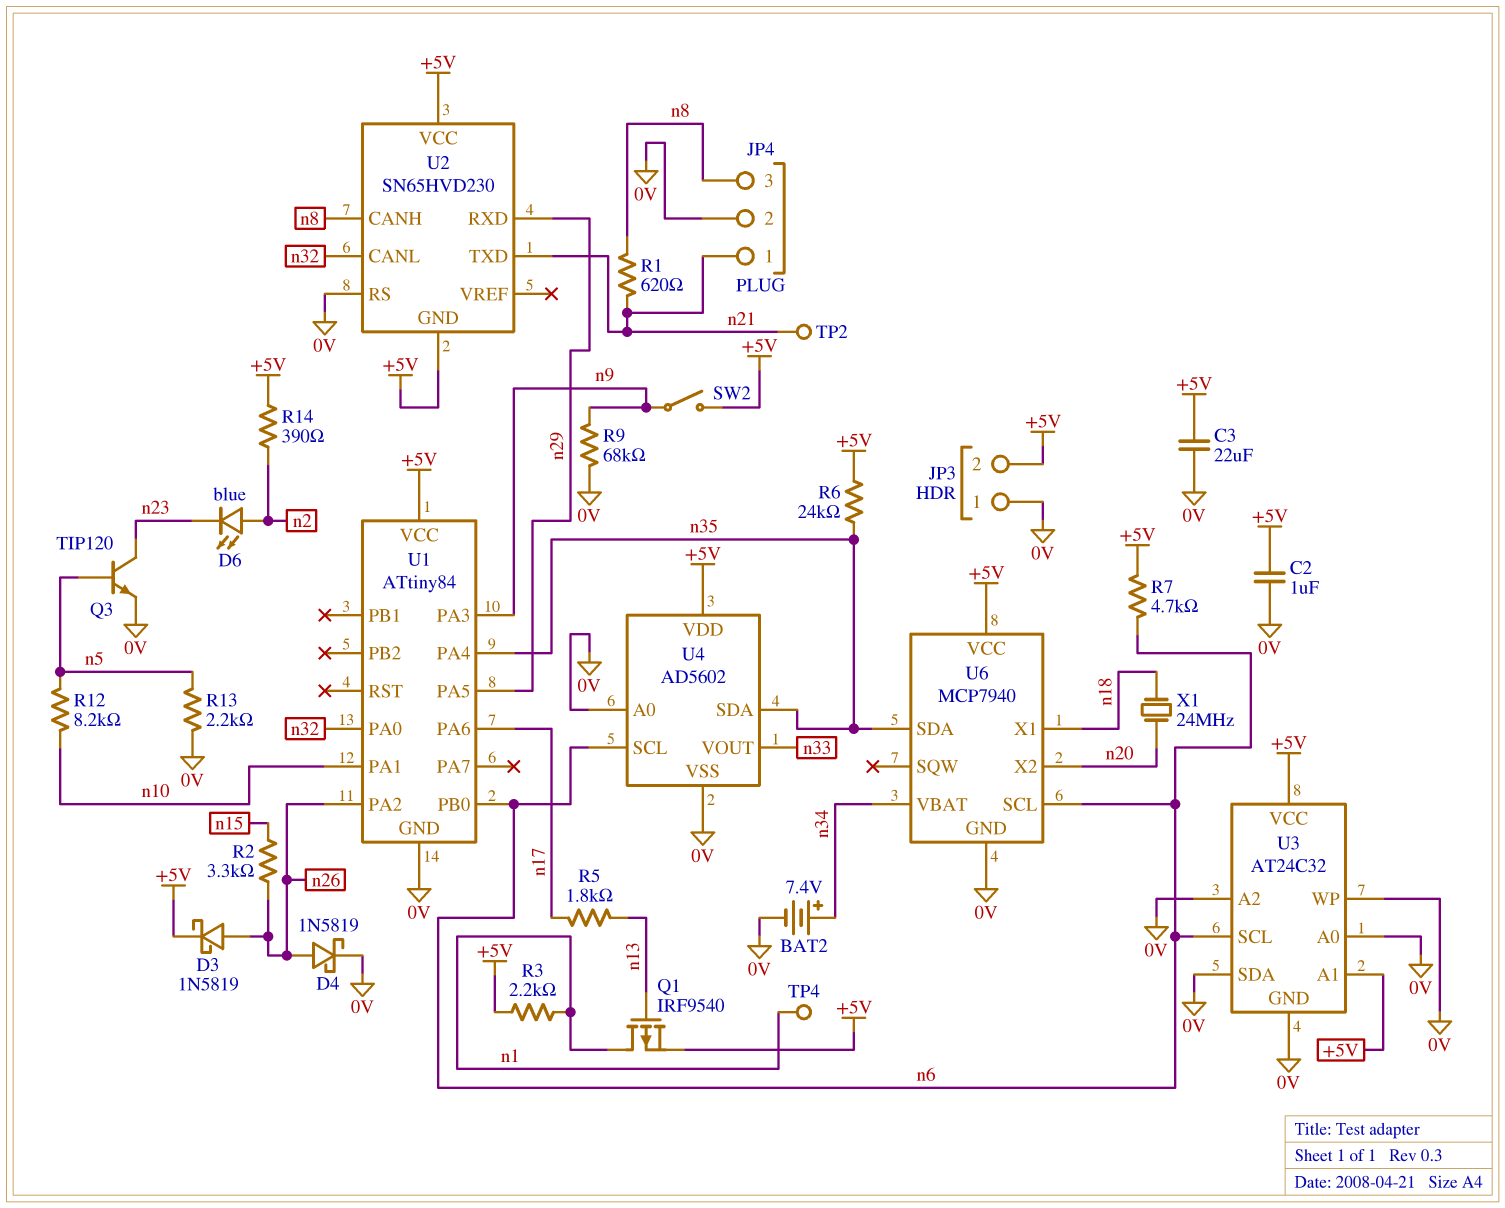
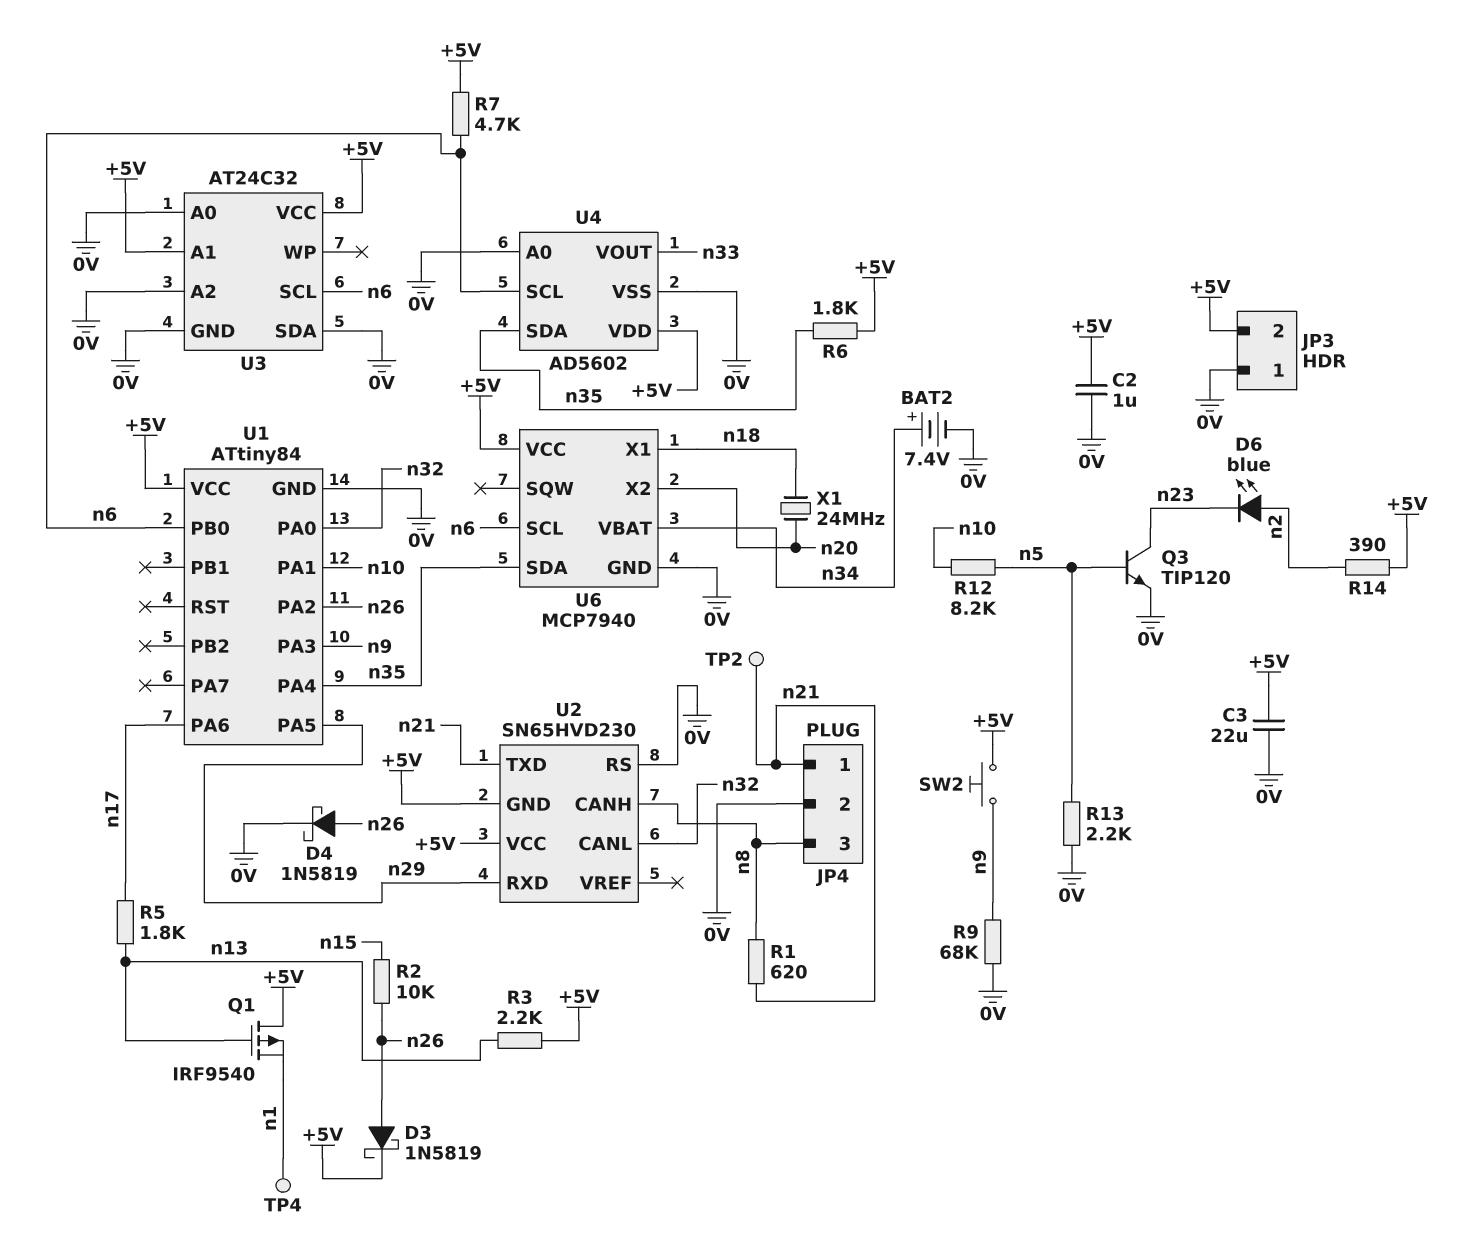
Q1: PMOS IRF9540 (G n13, D n1, S +5V) -> PMOS IRF9540 (G n13, D +5V, S n1)
R2: 3.3k (n15, n26) -> 10k (n15, n26)
R3: 2.2k (+5V, n1) -> 2.2k (+5V, n13)
R6: 24k (+5V, n35) -> 1.8k (+5V, n35)
SW2: switch (+5V, n9) -> button (+5V, n9)
U3 pin WP: 0V -> none

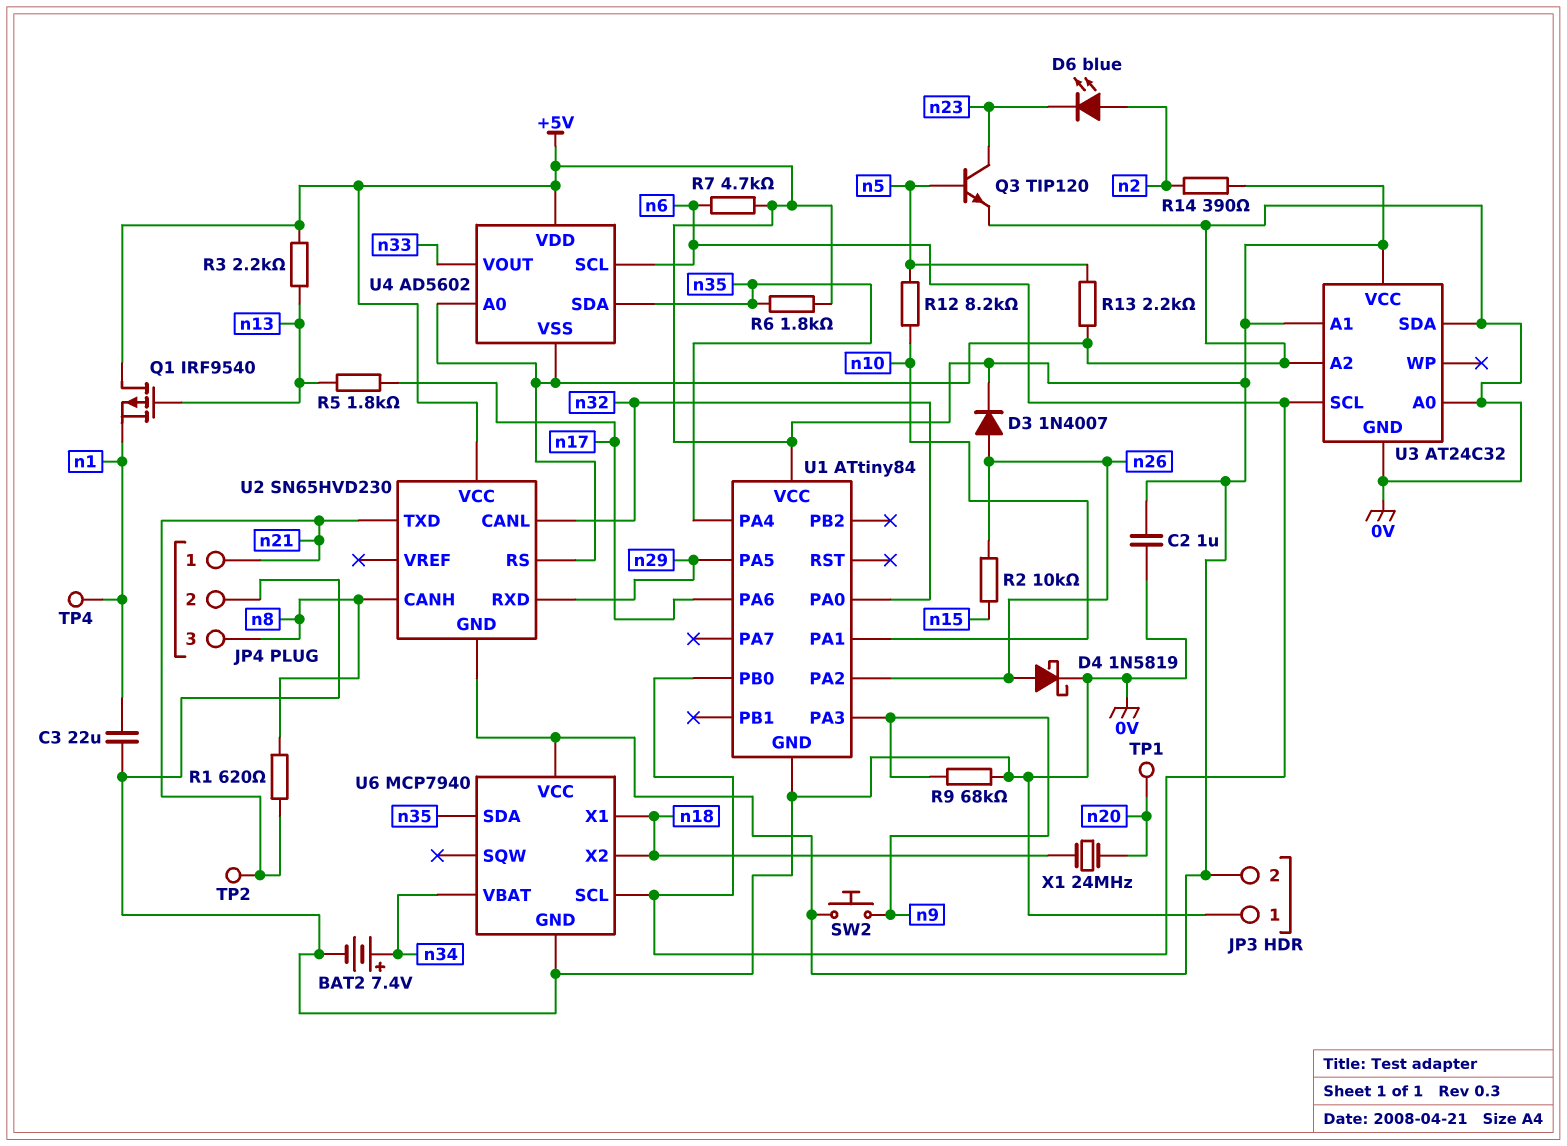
C3: 22uF (+5V, 0V) -> 22uF (0V, n1)
D3: schottky 1N5819 (A n26, K +5V) -> diode 1N4007 (A n26, K +5V)
TP1: none -> test point (n20)
U6 pin X2: n20 -> n18

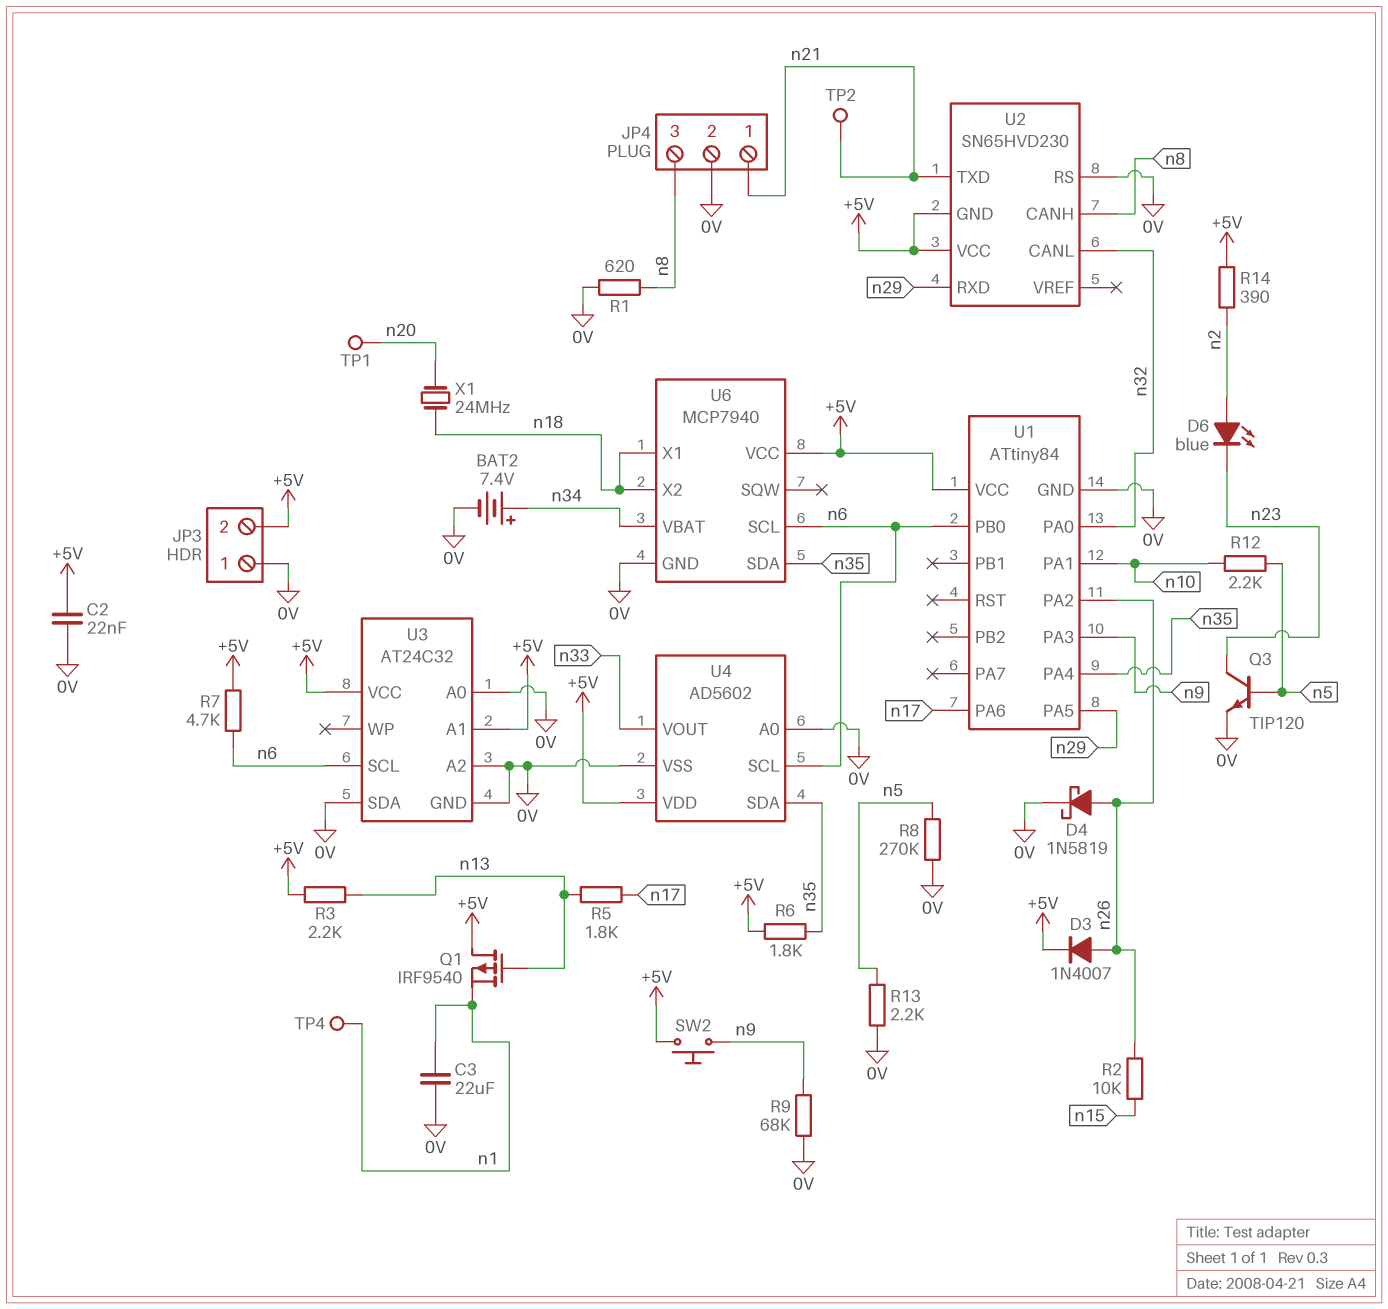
C2: 1uF (+5V, 0V) -> 22nF (+5V, 0V)
R1: 620 (n8, n21) -> 620 (0V, n8)
R8: none -> 270k (0V, n5)
R12: 8.2k (n5, n10) -> 2.2k (n5, n10)

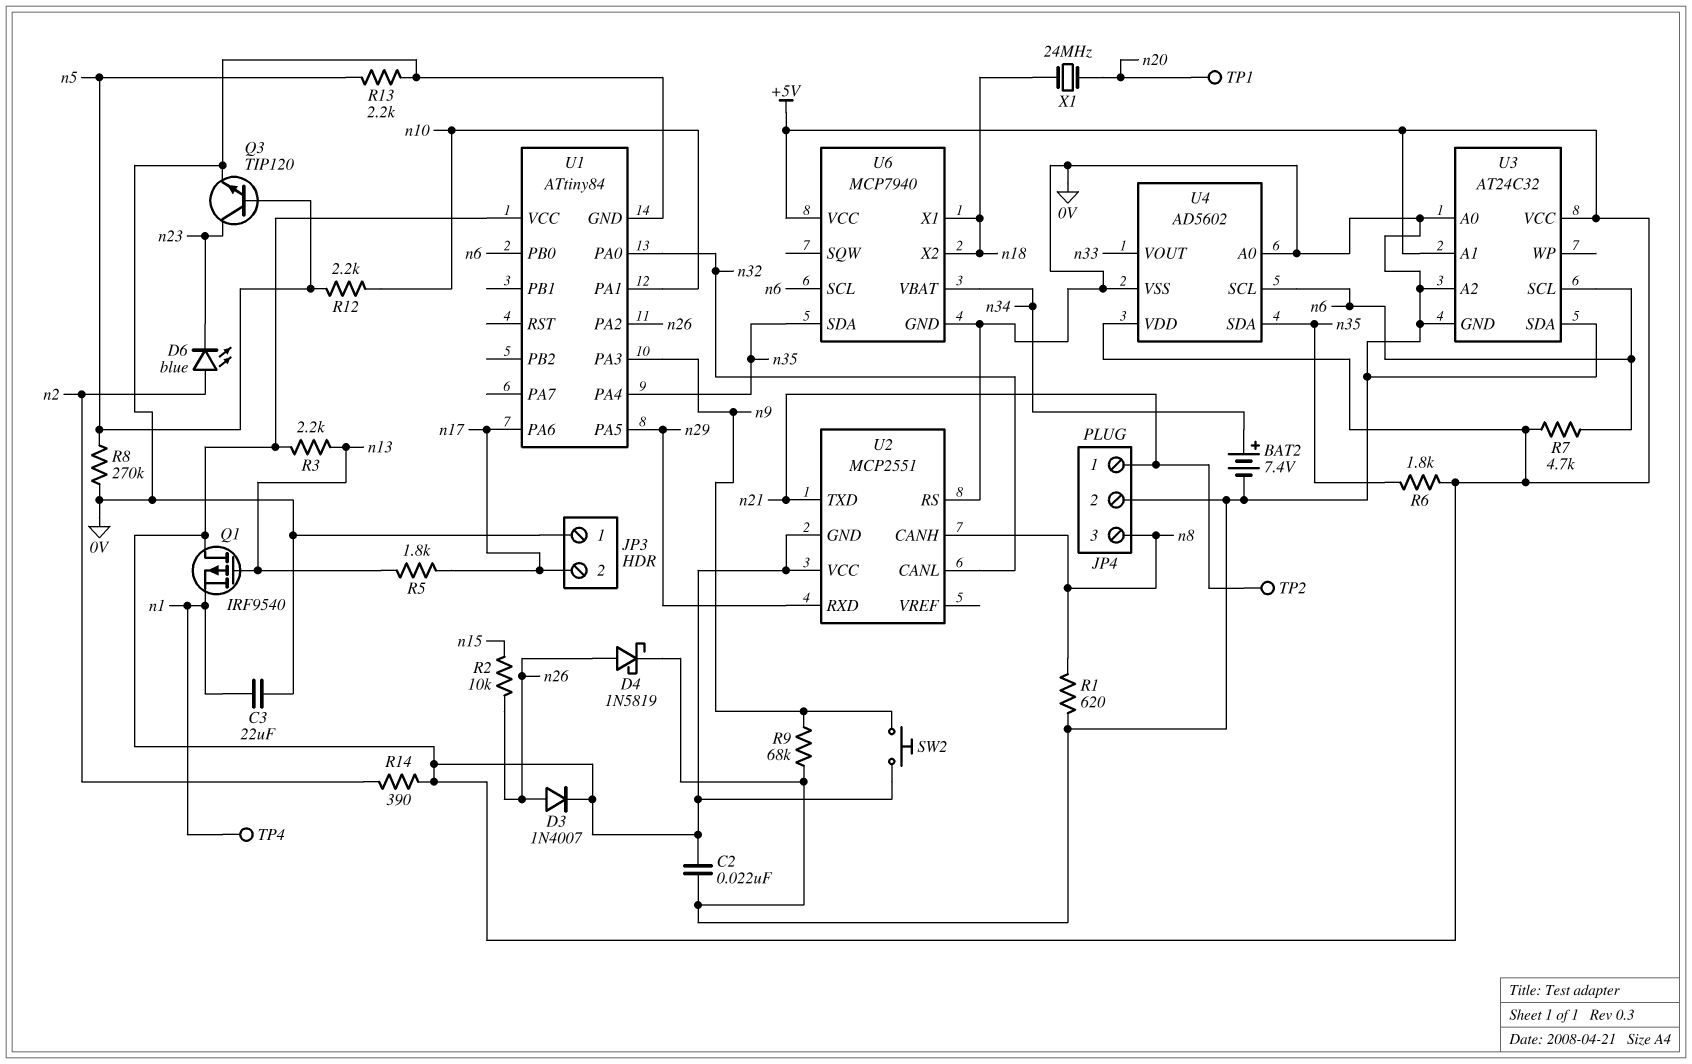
JP3 pin 2: +5V -> n17
U2: SN65HVD230 -> MCP2551

